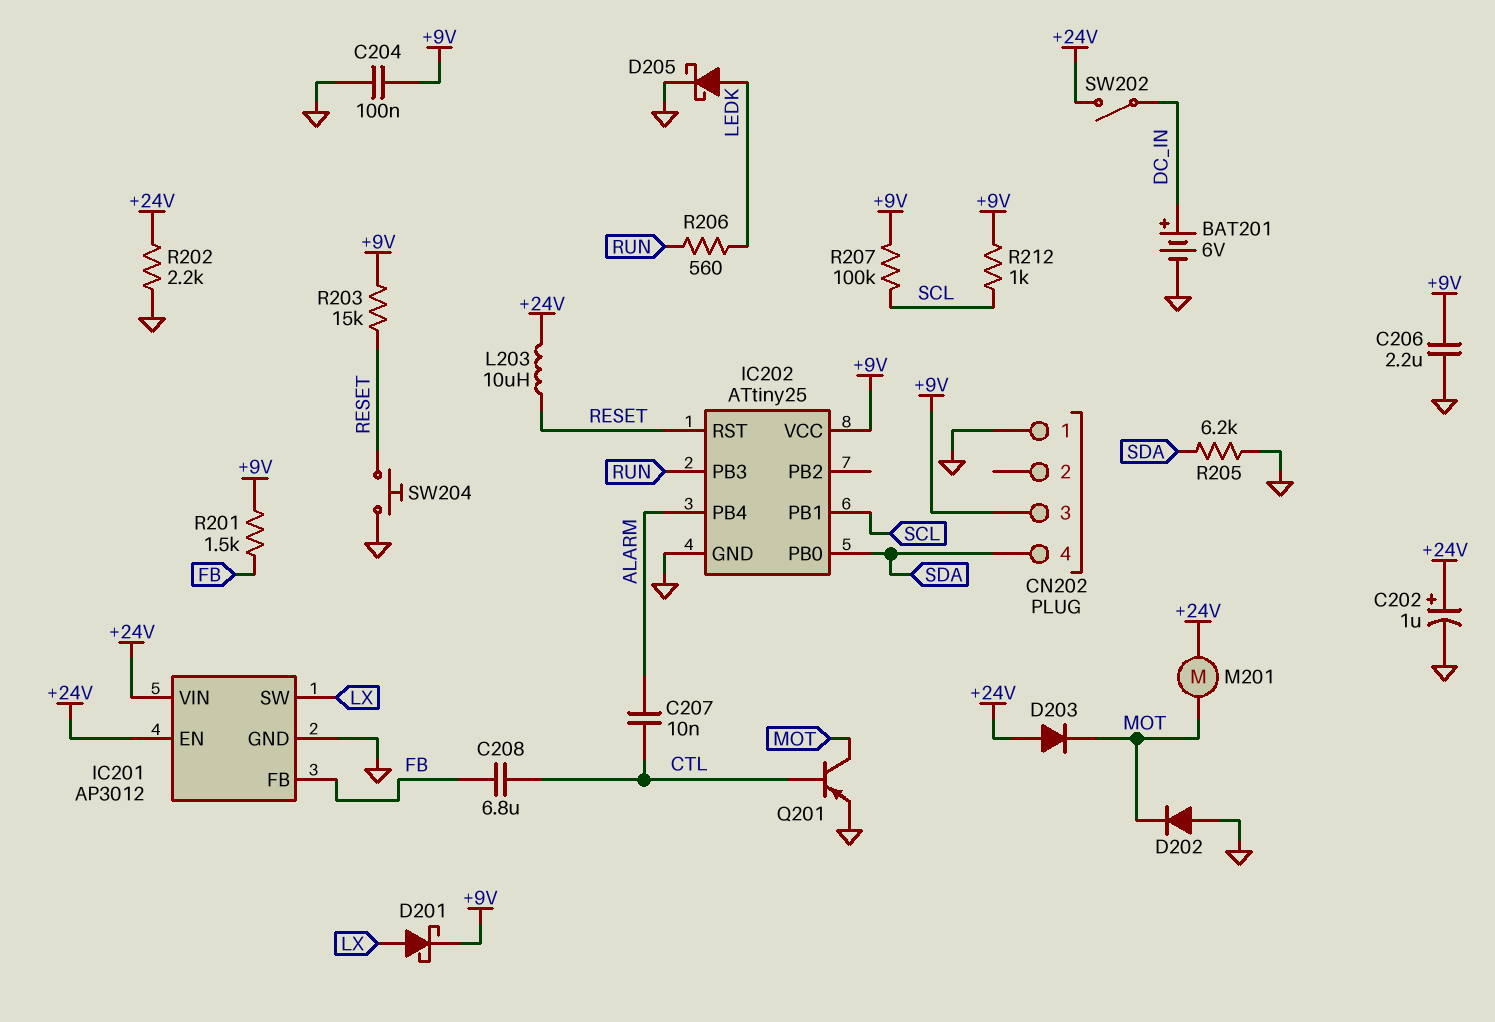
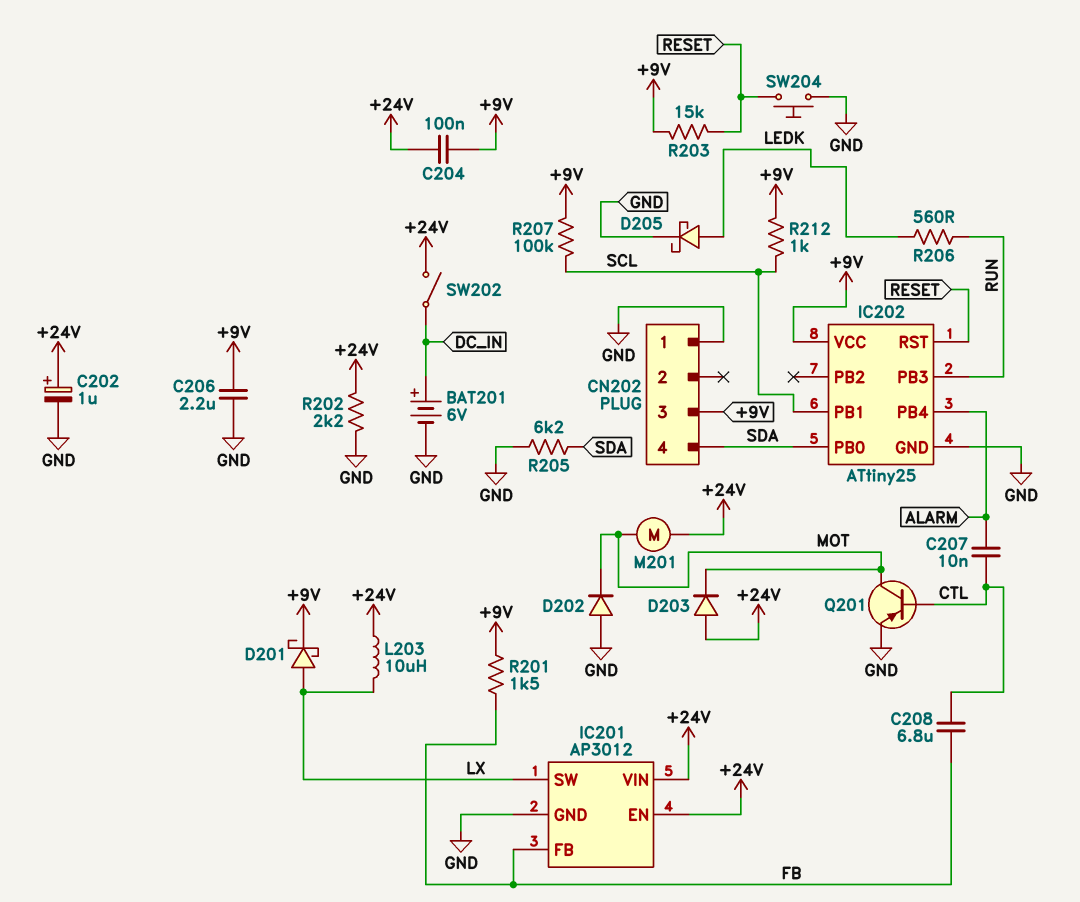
C204: 100nF (+9V, GND) -> 100nF (+9V, +24V)
L203: 10uH (+24V, RESET) -> 10uH (+24V, LX)

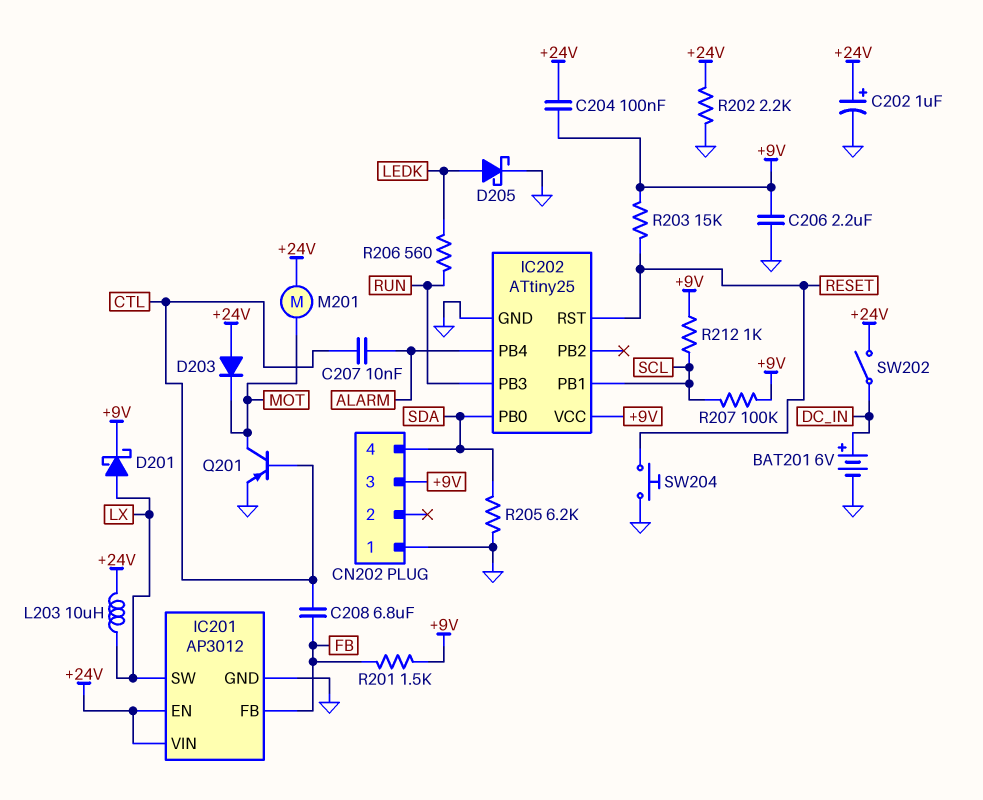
D202: diode (A GND, K MOT) -> none

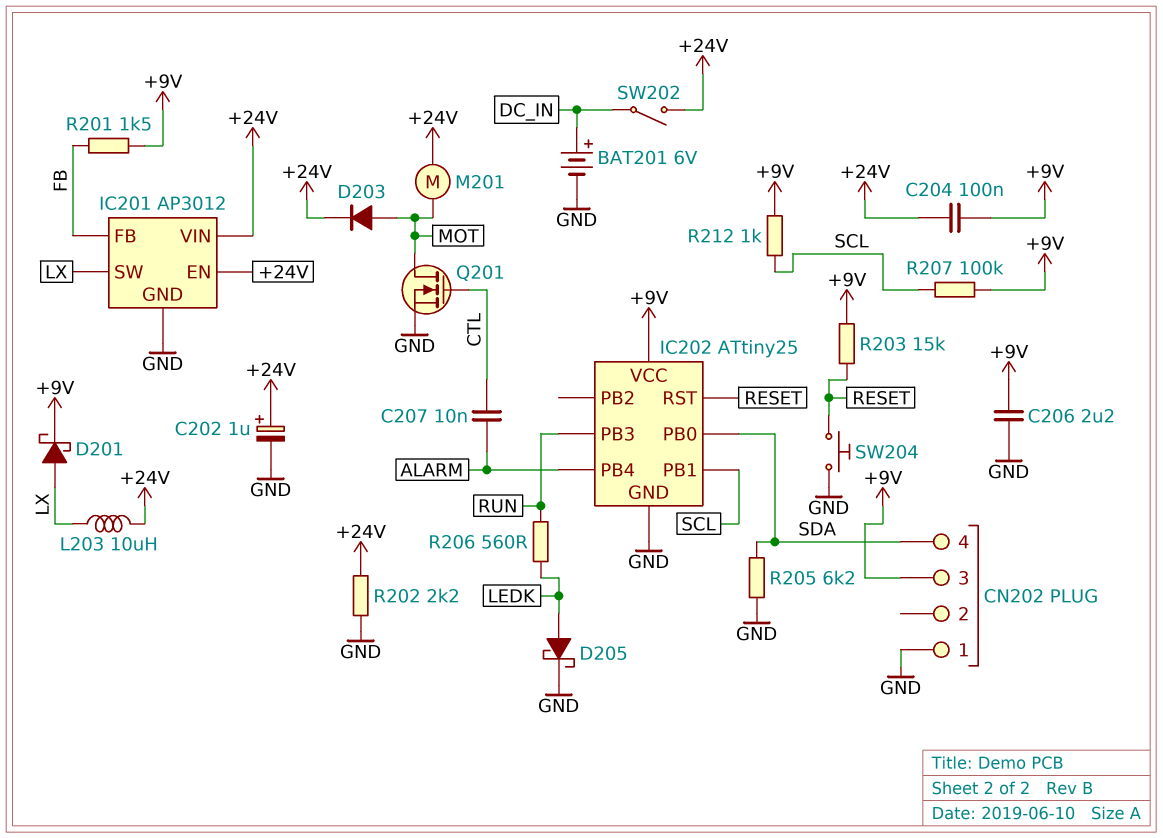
C208: 6.8uF (CTL, FB) -> none
D203: diode (A +24V, K MOT) -> diode (A MOT, K +24V)
Q201: PNP (B CTL, C MOT, E GND) -> NMOS (G CTL, D MOT, S GND)

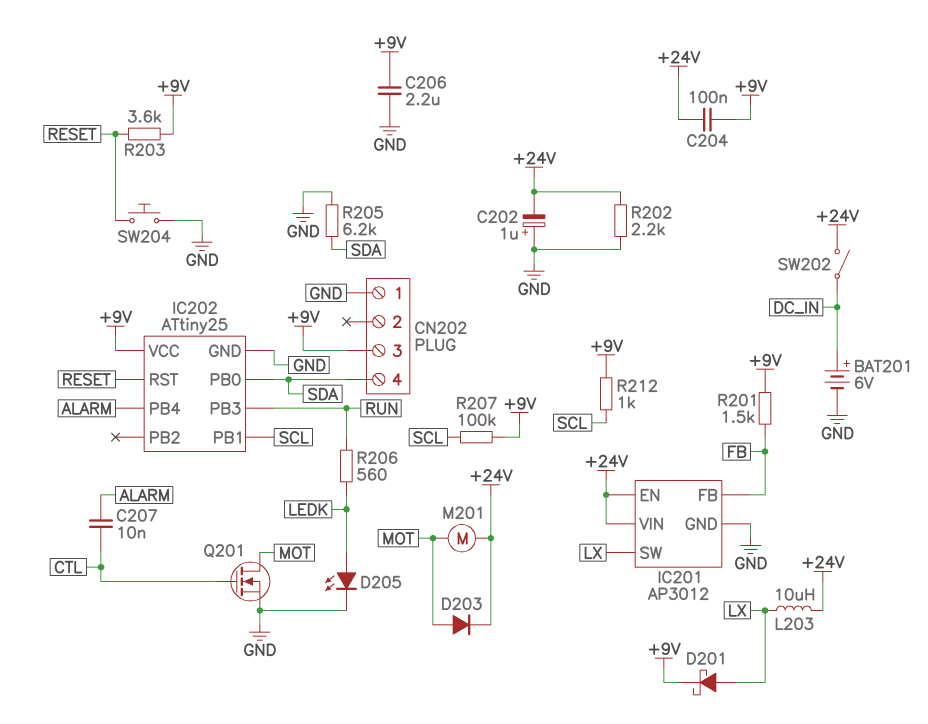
C202: 1uF (plus +24V, minus GND) -> 1uF (plus GND, minus +24V)
D205: schottky (A LEDK, K GND) -> LED (A LEDK, K GND)
R203: 15k (+9V, RESET) -> 3.6k (+9V, RESET)

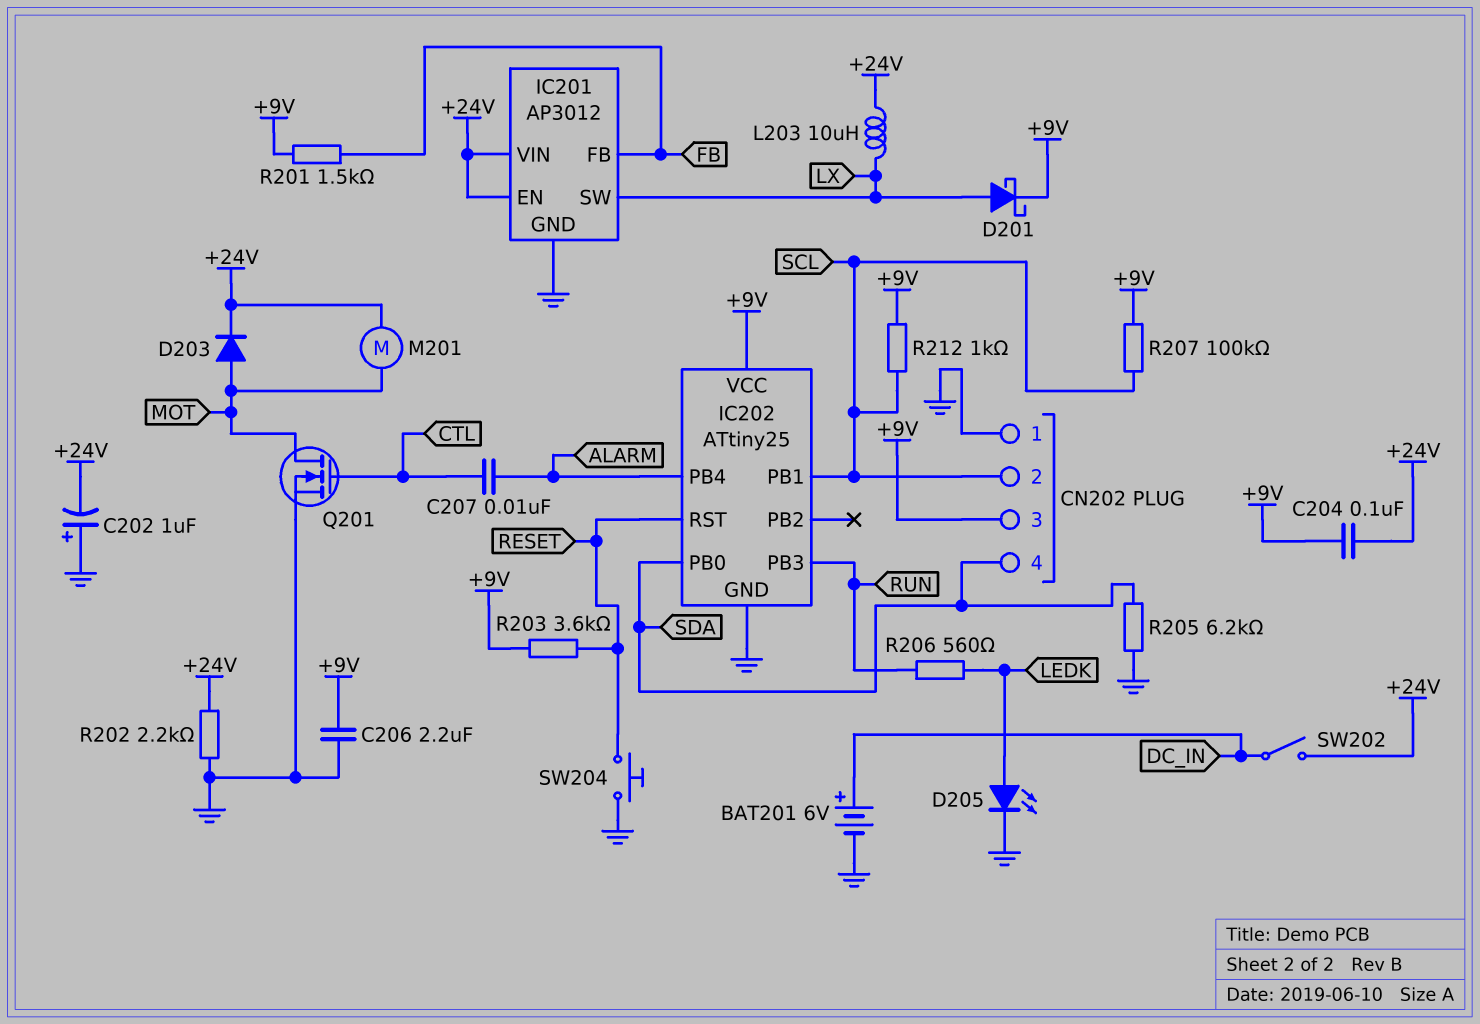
CN202 pin 2: none -> SCL

